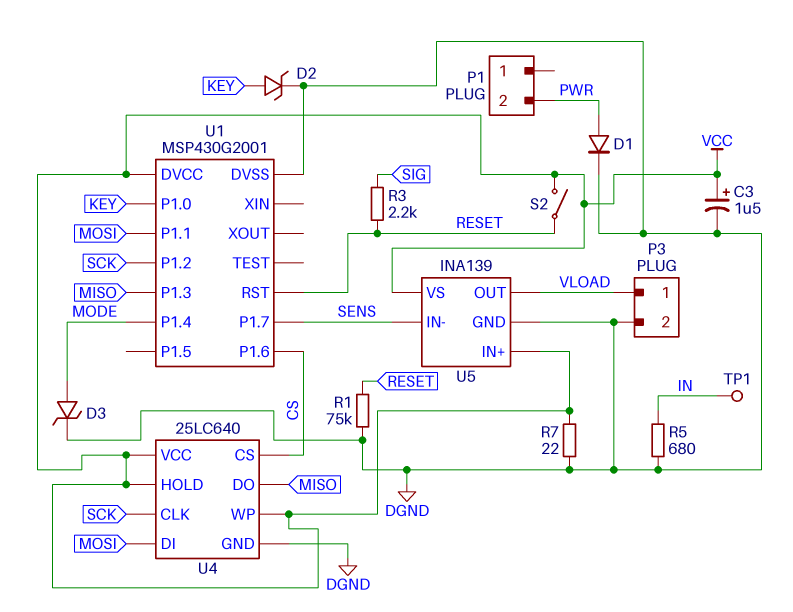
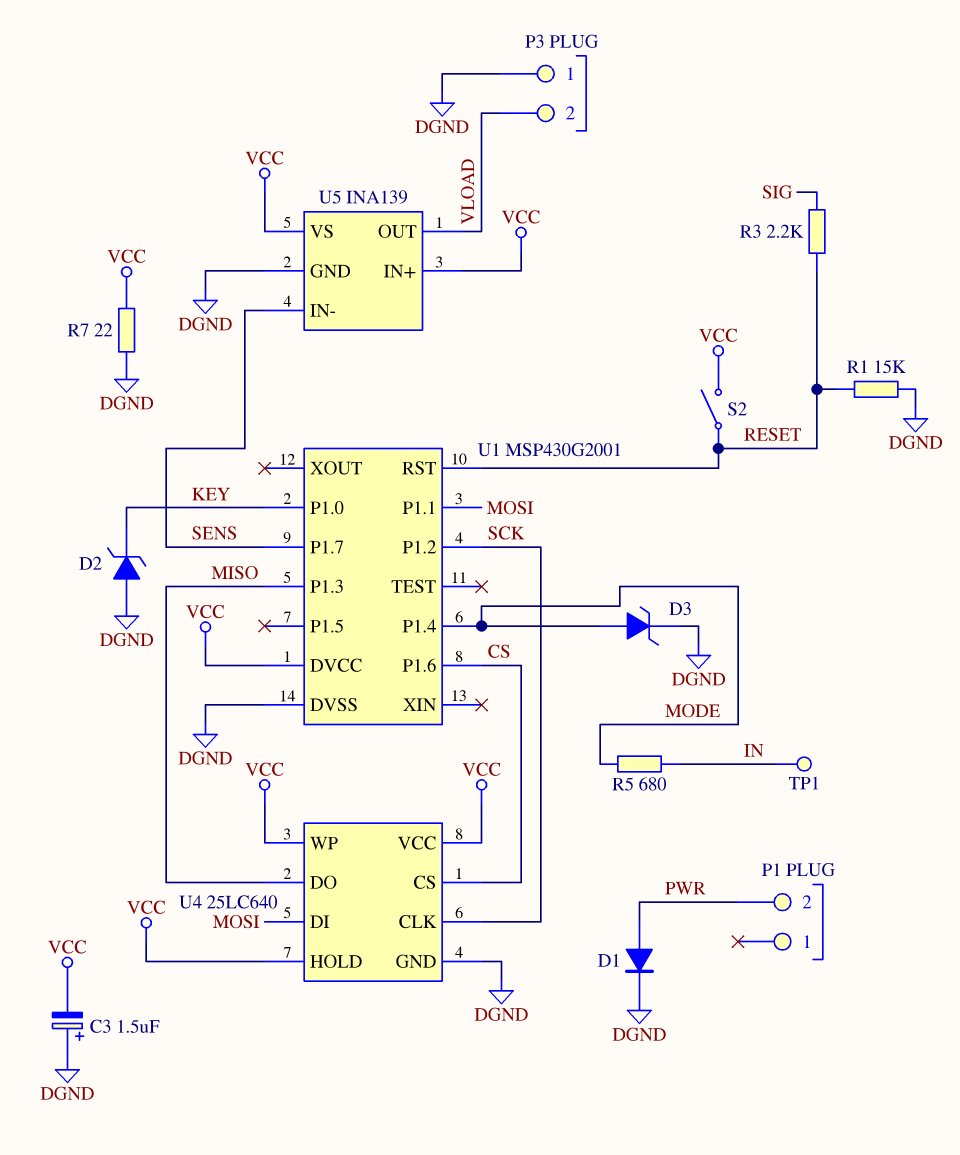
C3: 1.5uF (plus VCC, minus DGND) -> 1.5uF (plus DGND, minus VCC)
D2: zener (A KEY, K DGND) -> zener (A DGND, K KEY)
P3 pin 1: VLOAD -> DGND
P3 pin 2: DGND -> VLOAD
R1: 75k (DGND, RESET) -> 15k (DGND, RESET)
R5: 680 (DGND, IN) -> 680 (IN, MODE)

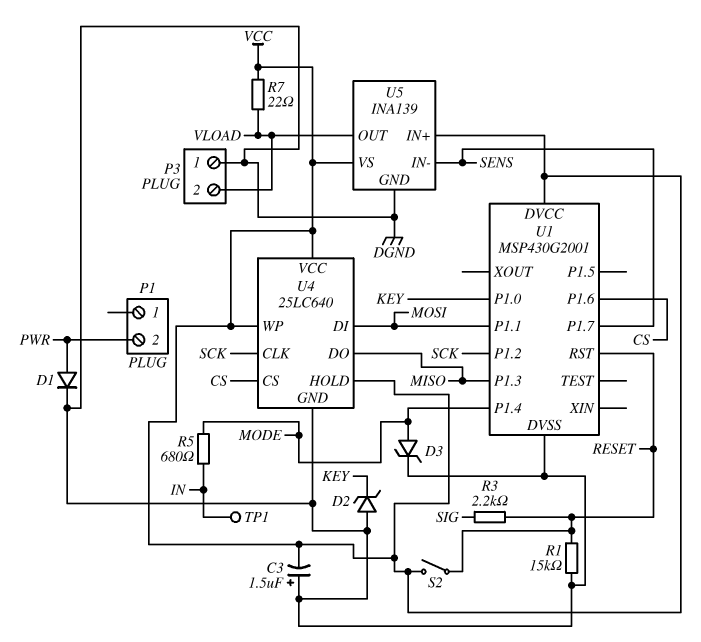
R7: 22 (DGND, VCC) -> 22 (VCC, VLOAD)

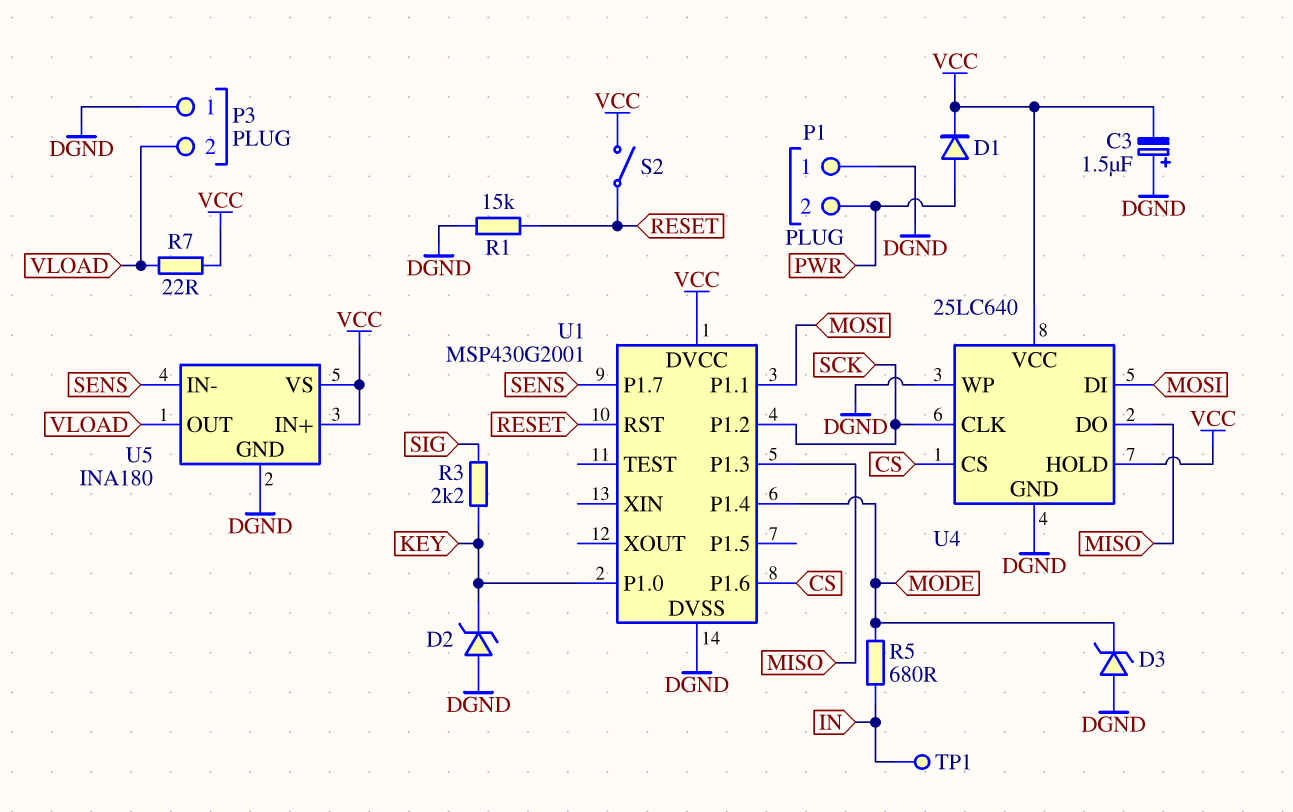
D1: diode (A PWR, K DGND) -> diode (A PWR, K VCC)
D3: zener (A MODE, K DGND) -> zener (A DGND, K MODE)
P1 pin 1: none -> DGND
R3: 2.2k (RESET, SIG) -> 2.2k (KEY, SIG)
U4 pin WP: VCC -> DGND
U5: INA139 -> INA180

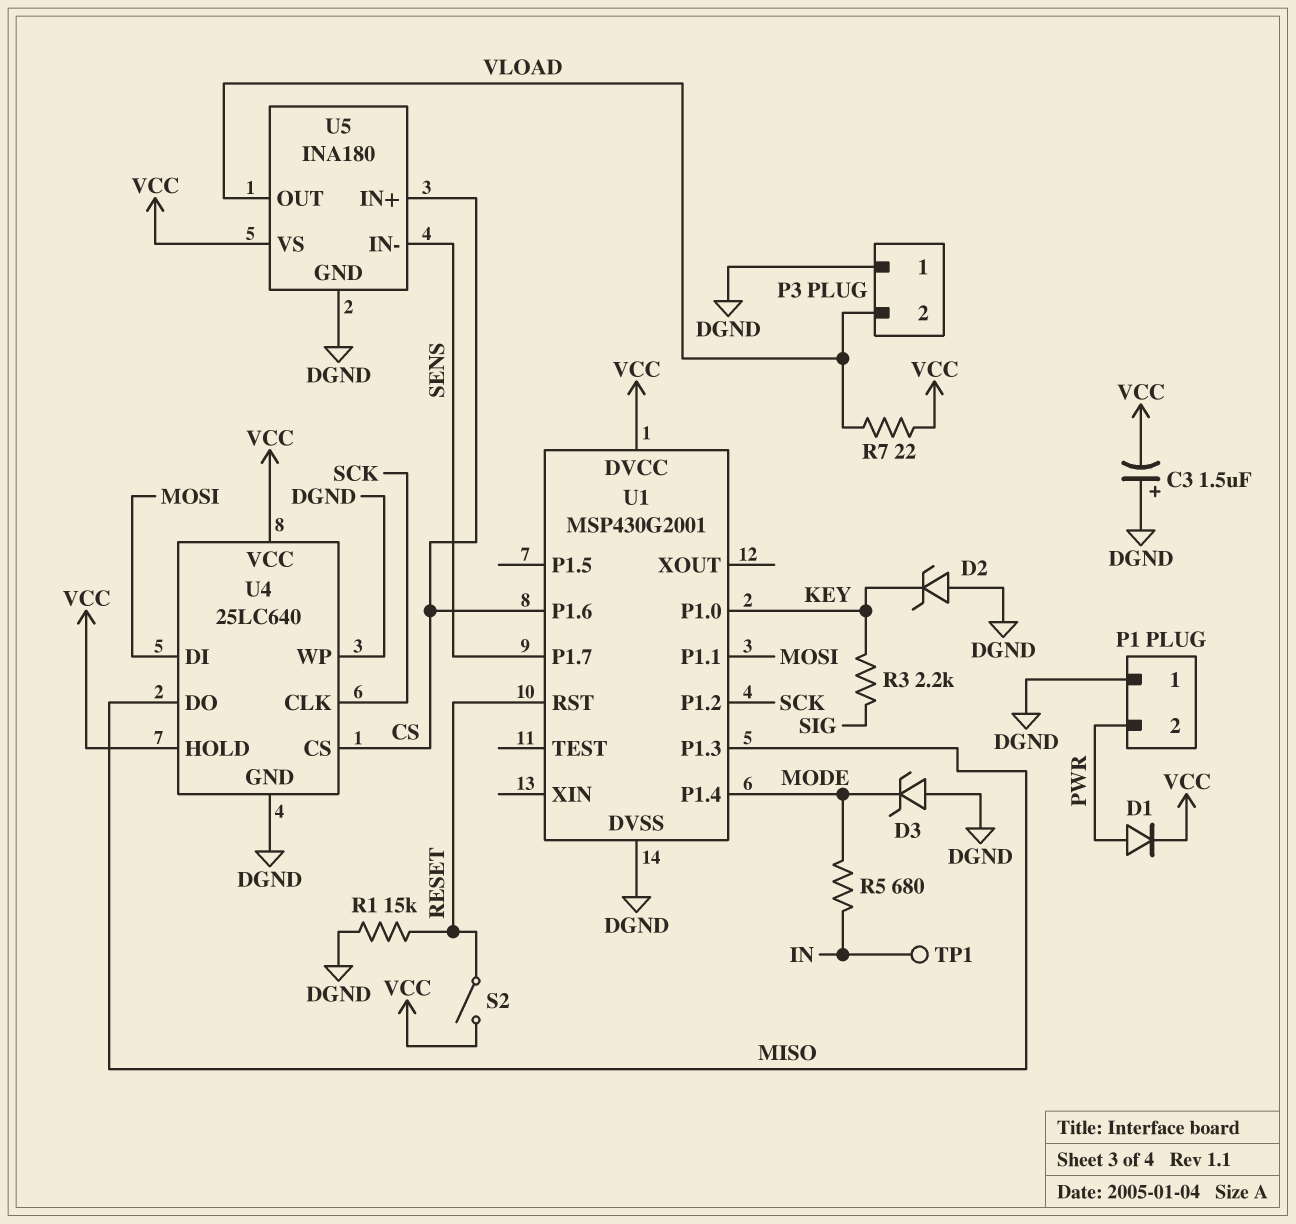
U5 pin IN+: VCC -> CS

